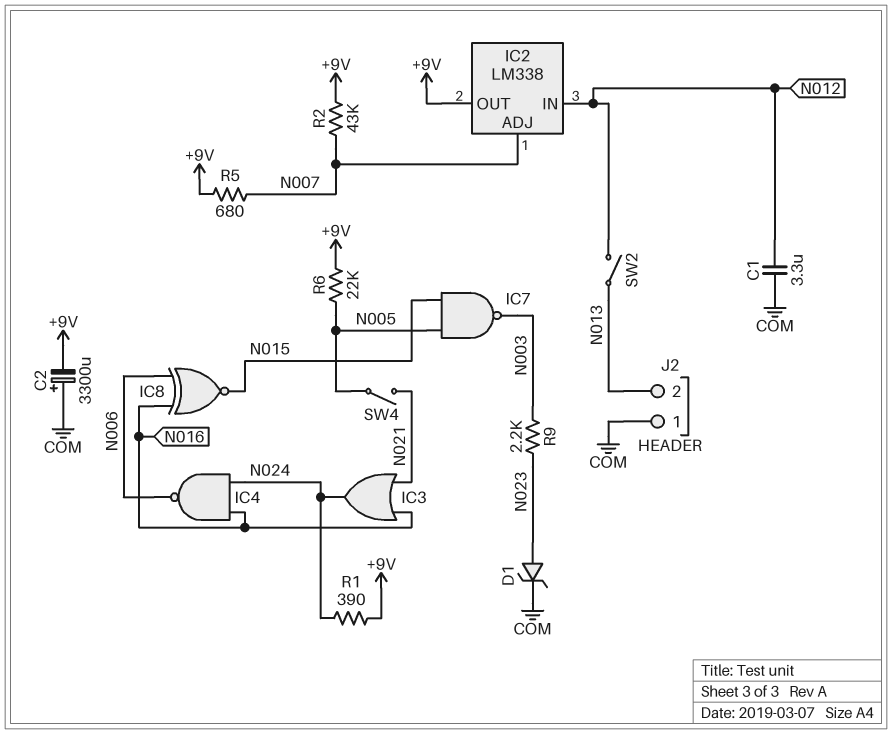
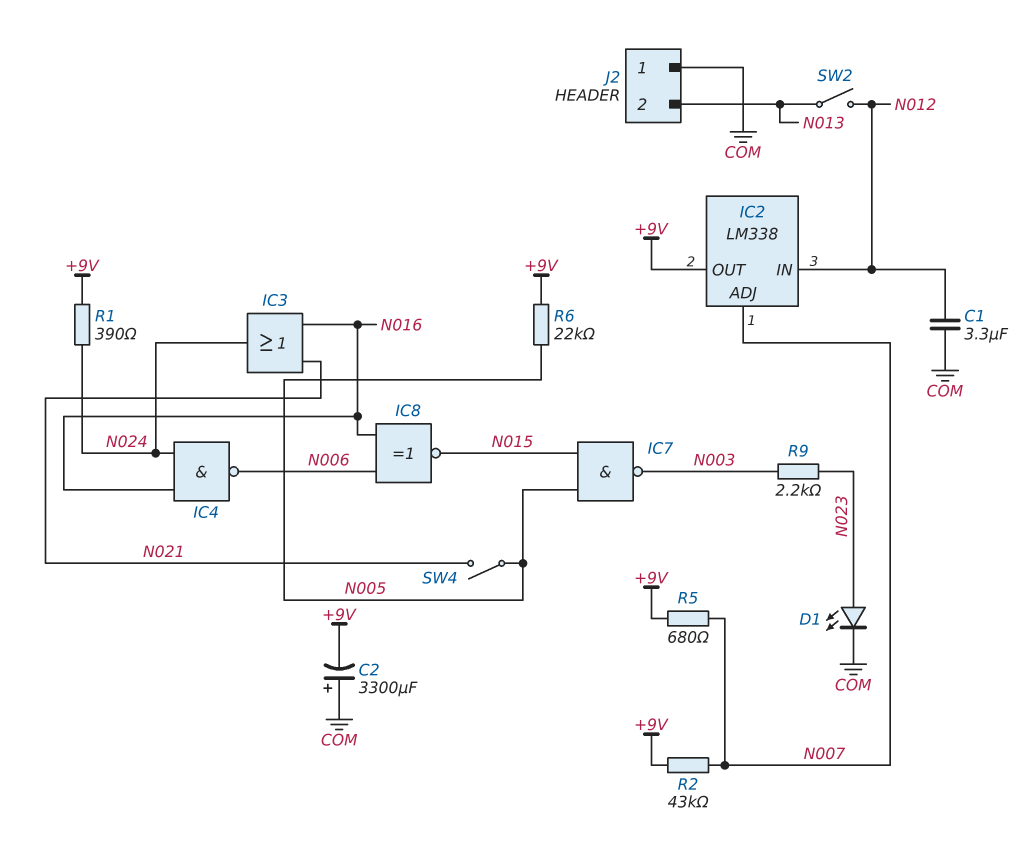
D1: zener (A N023, K COM) -> LED (A N023, K COM)

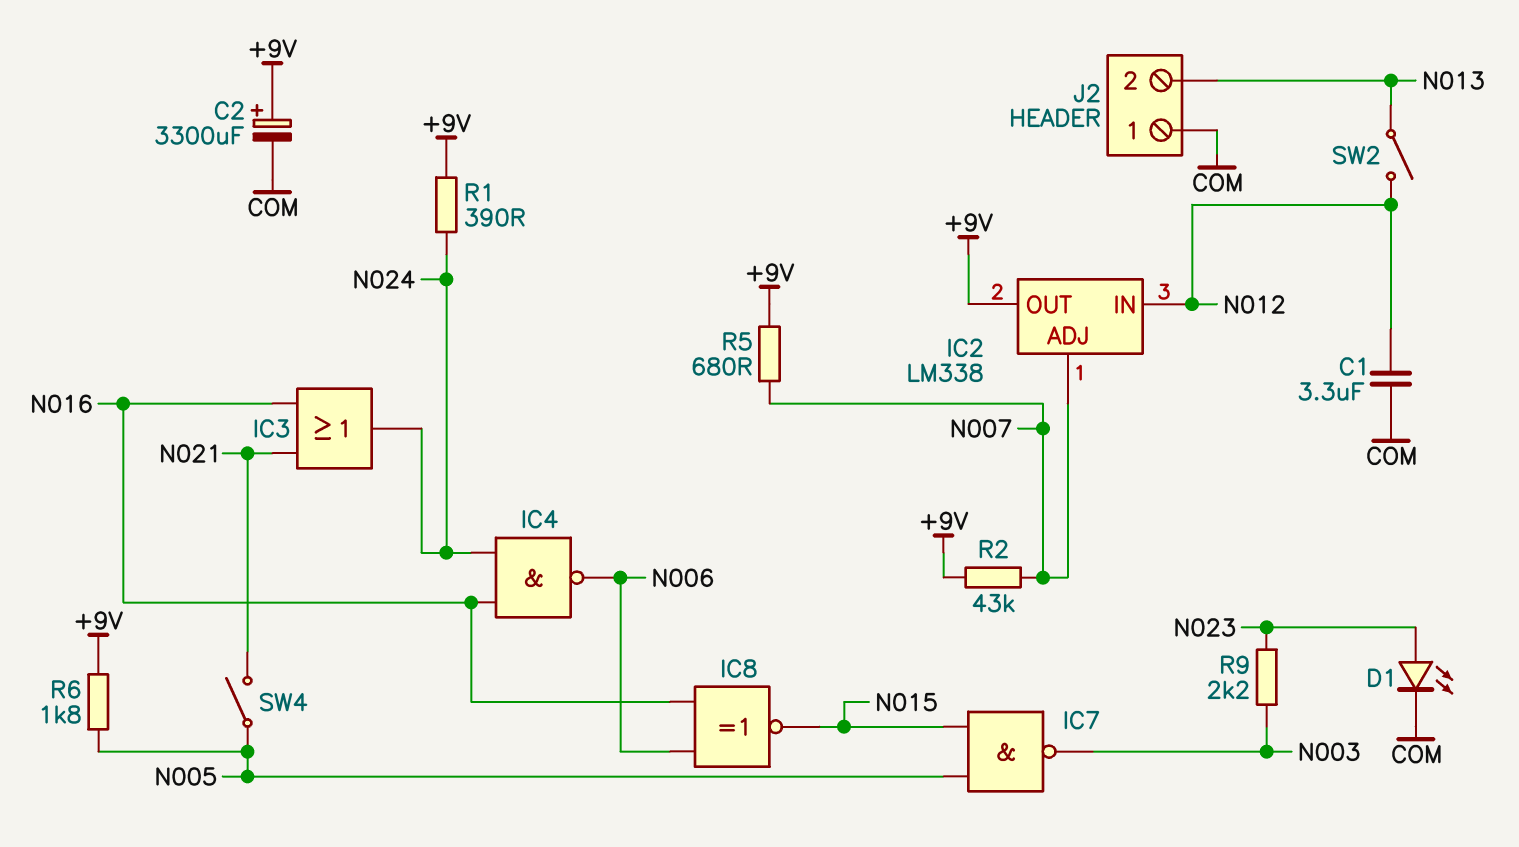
C2: 3300uF (plus COM, minus +9V) -> 3300uF (plus +9V, minus COM)
R6: 22k (+9V, N005) -> 1.8k (+9V, N005)

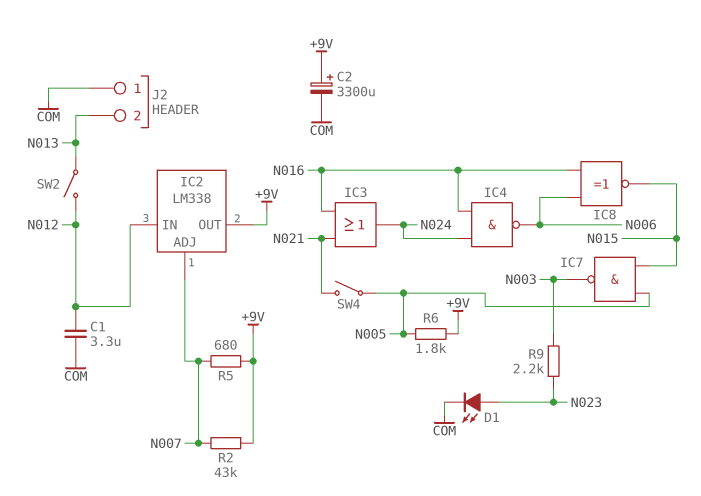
R1: 390 (+9V, N024) -> none

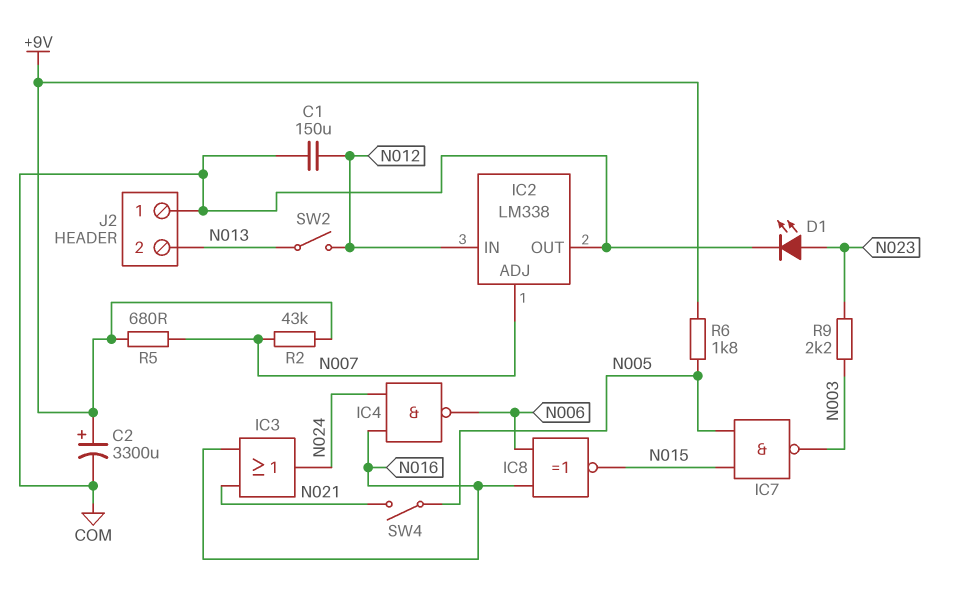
C1: 3.3uF (COM, N012) -> 150uF (COM, N012)
IC2 pin OUT: +9V -> COM

